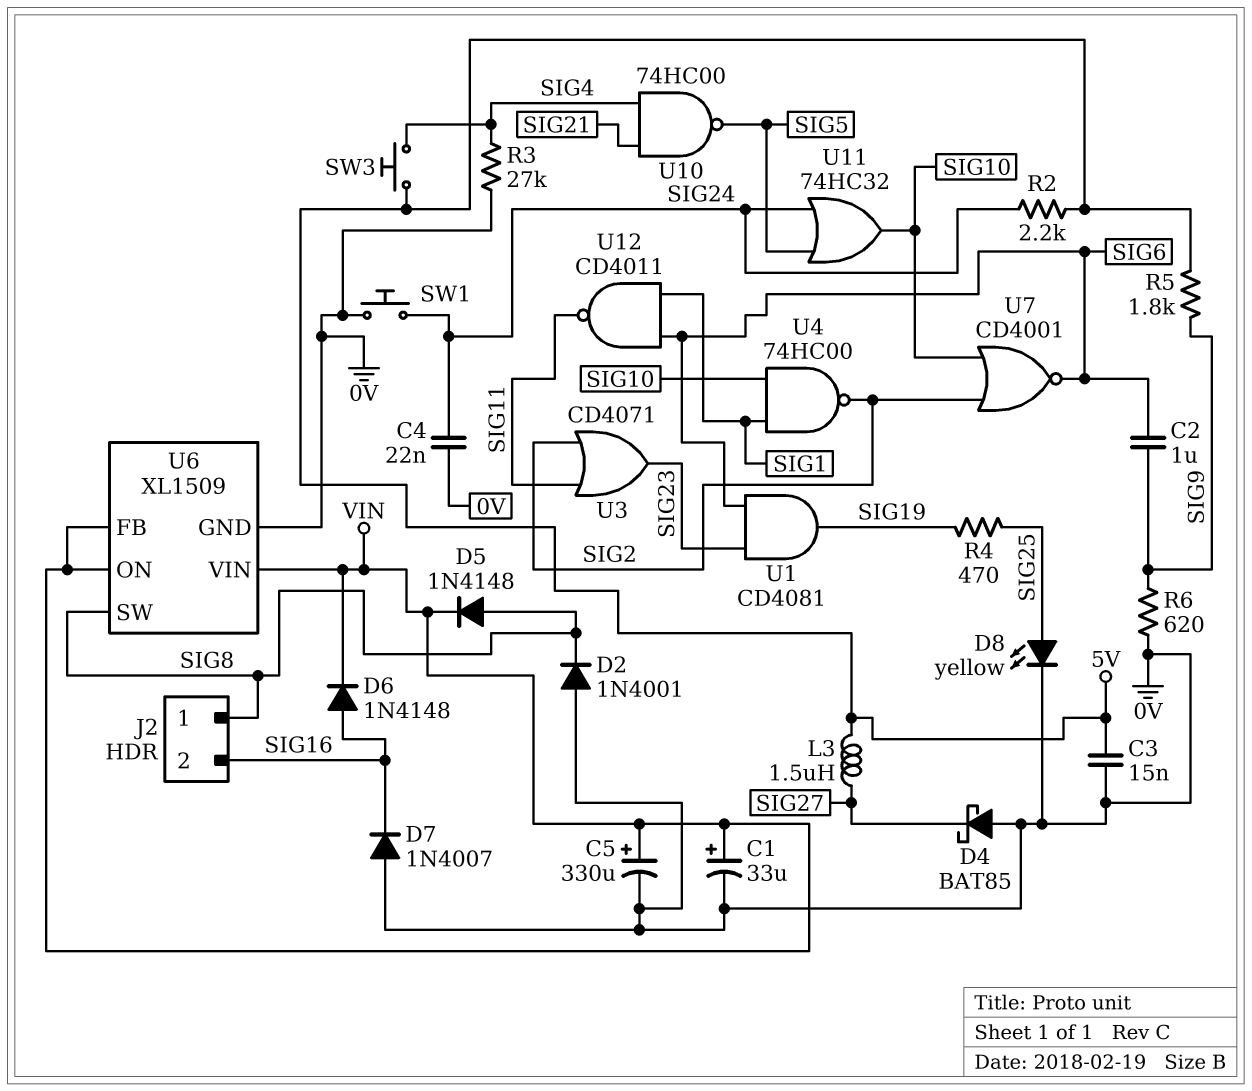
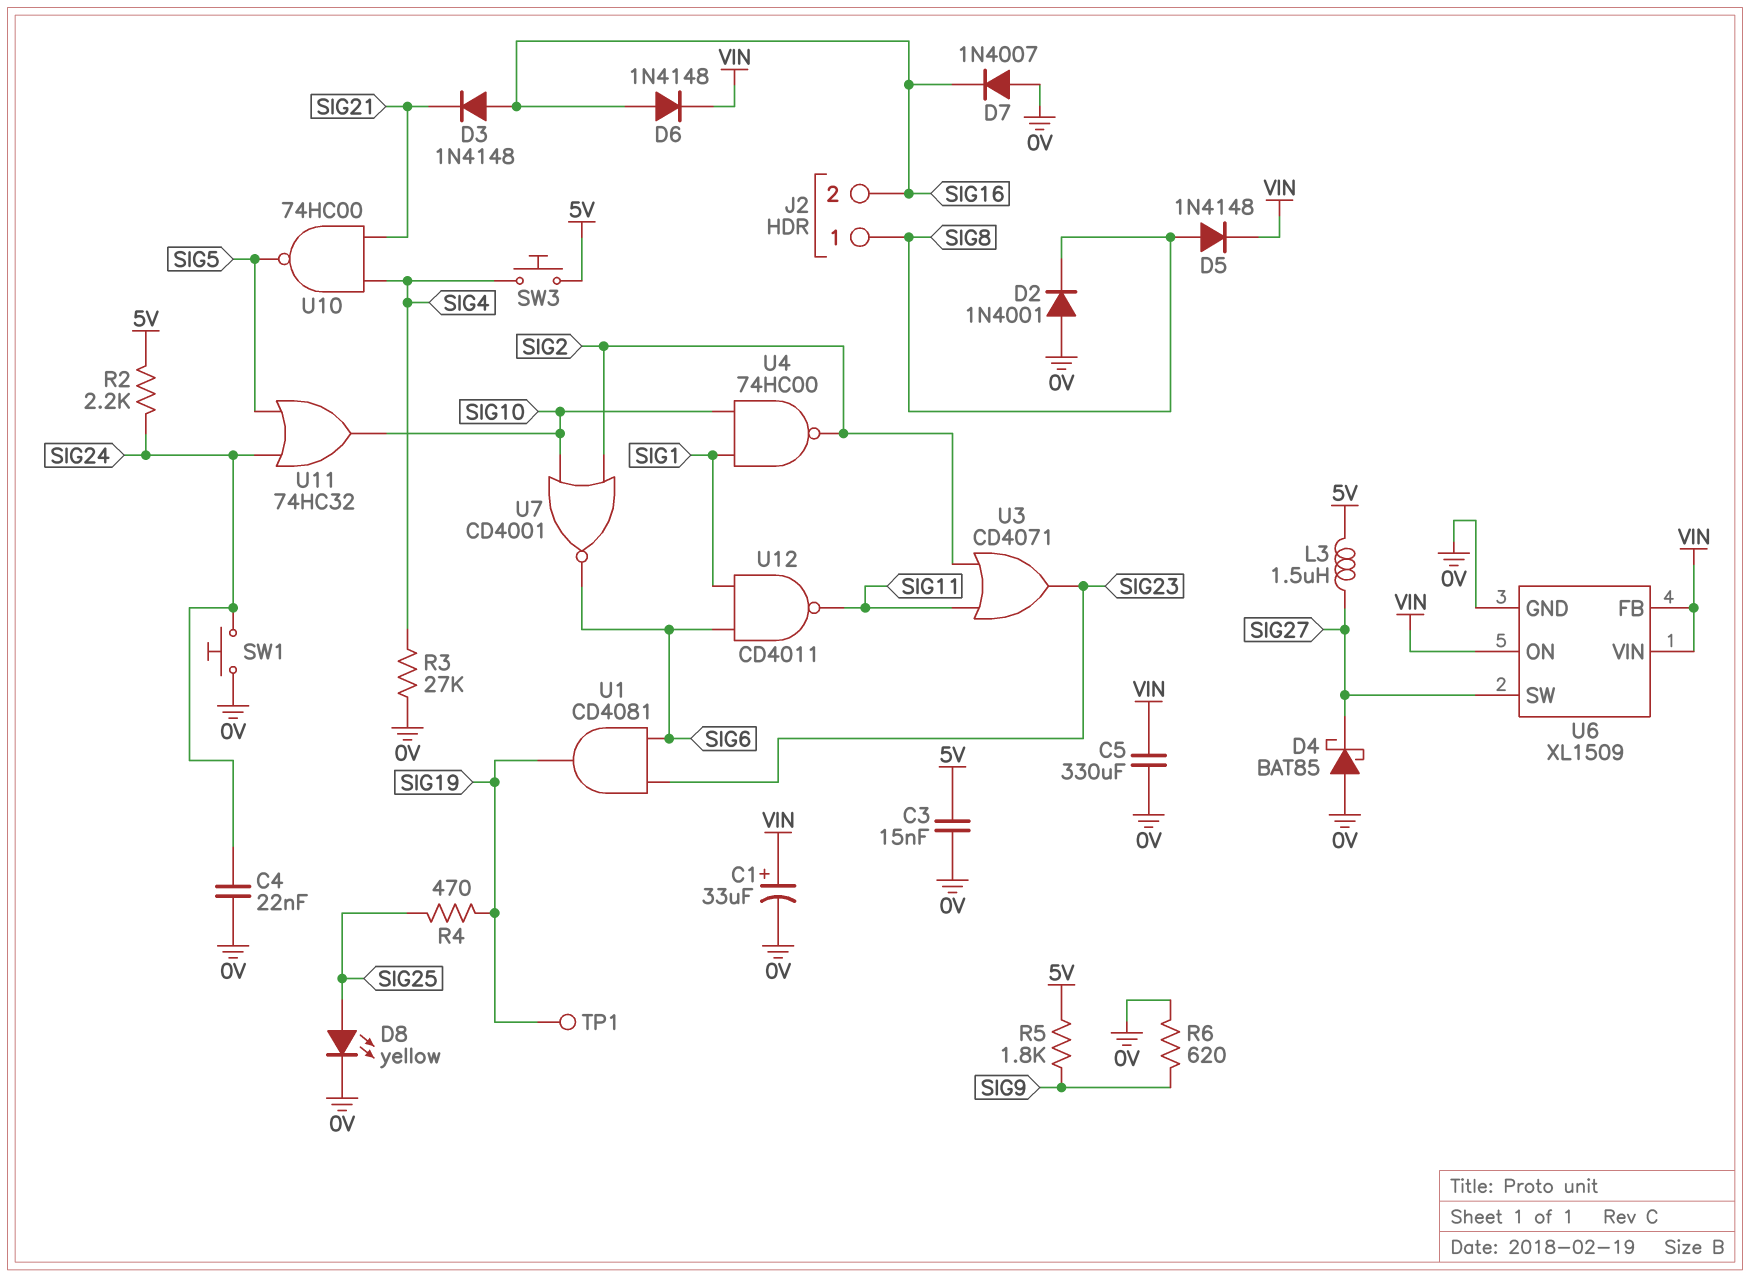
C2: 1uF (SIG6, SIG9) -> none
C5: 330uF (plus VIN, minus 0V) -> 330uF (0V, VIN)
D3: none -> diode 1N4148 (A SIG16, K SIG21)
TP1: none -> test point (SIG19)
U6 pin SW: SIG8 -> SIG27

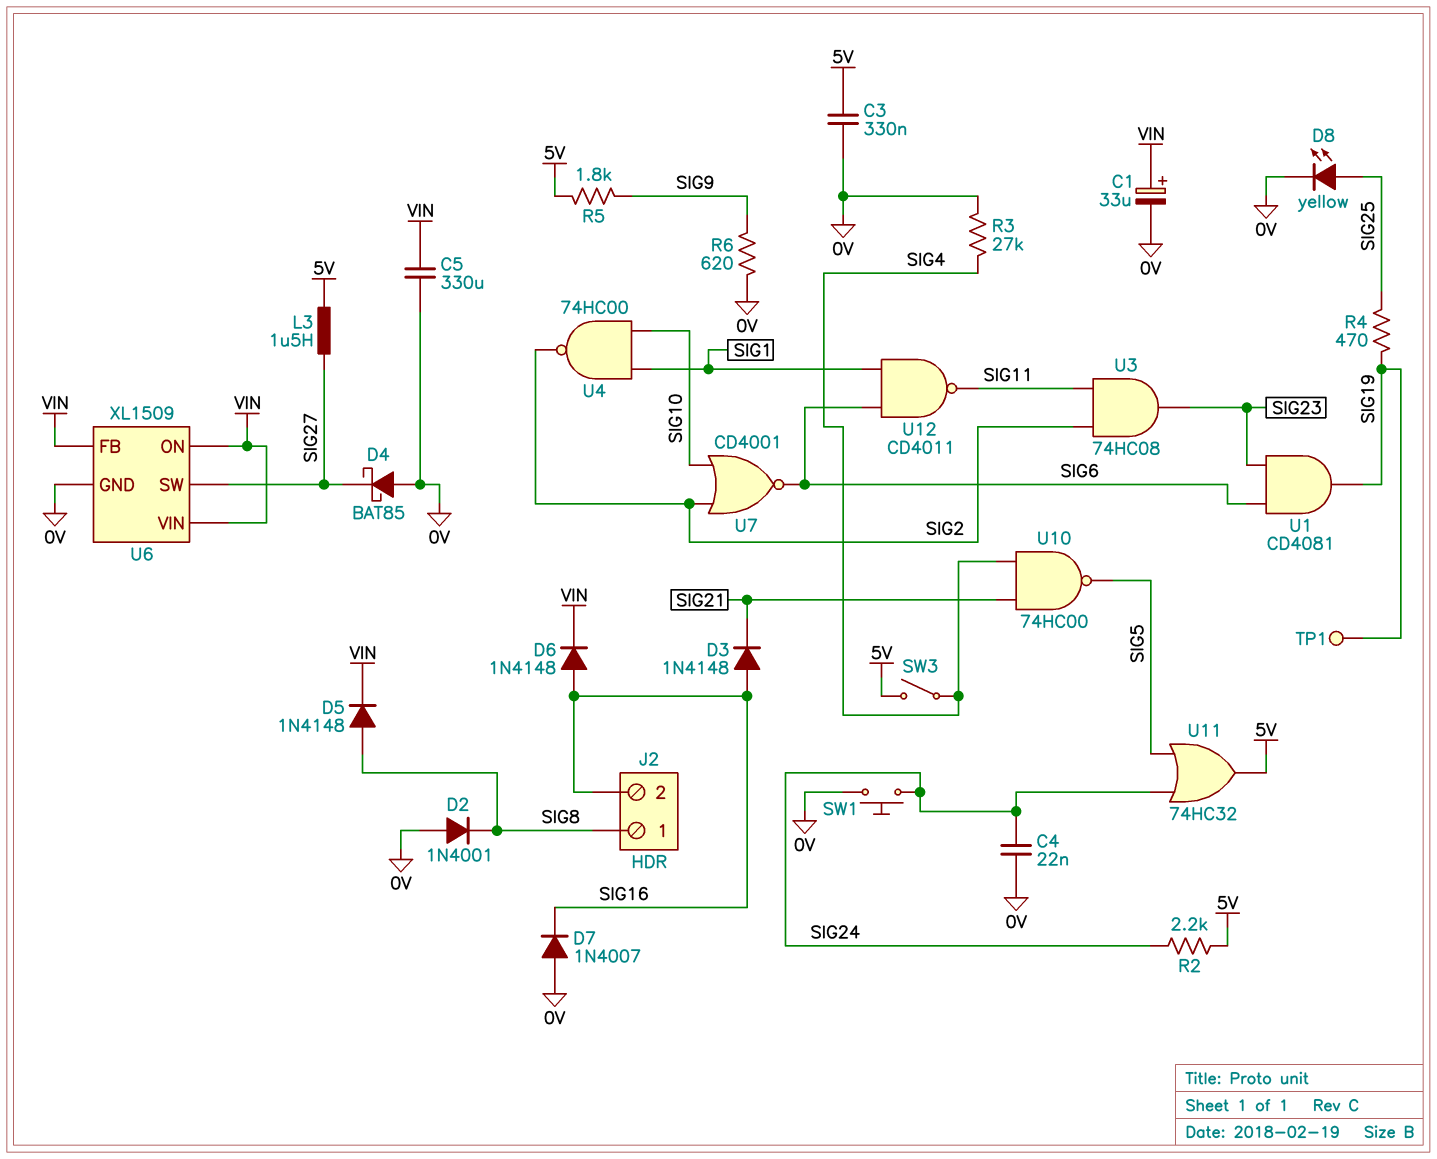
C3: 15nF (0V, 5V) -> 330nF (0V, 5V)
SW3: button (5V, SIG4) -> switch (5V, SIG4)
U3: OR CD4071 (in SIG2, in SIG11, out SIG23) -> AND 74HC08 (in SIG2, in SIG11, out SIG23)
U11: OR 74HC32 (in SIG5, in SIG24, out SIG10) -> OR 74HC32 (in SIG5, in SIG24, out 5V)

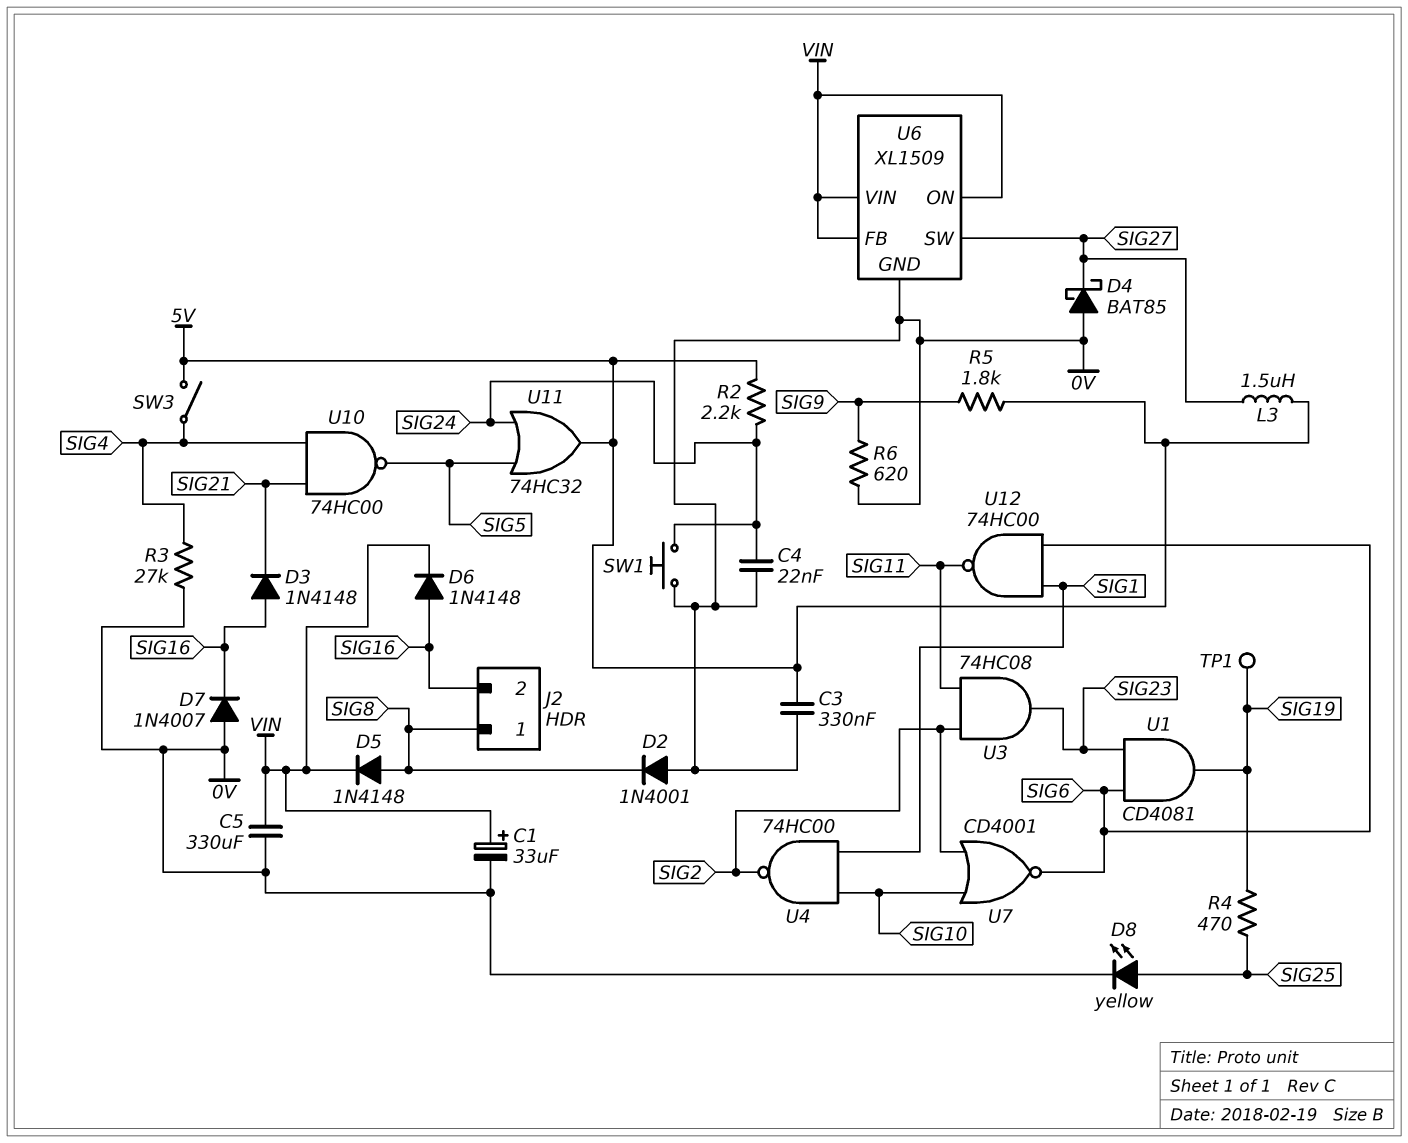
U12: NAND CD4011 (in SIG1, in SIG6, out SIG11) -> NAND 74HC00 (in SIG1, in SIG6, out SIG11)

